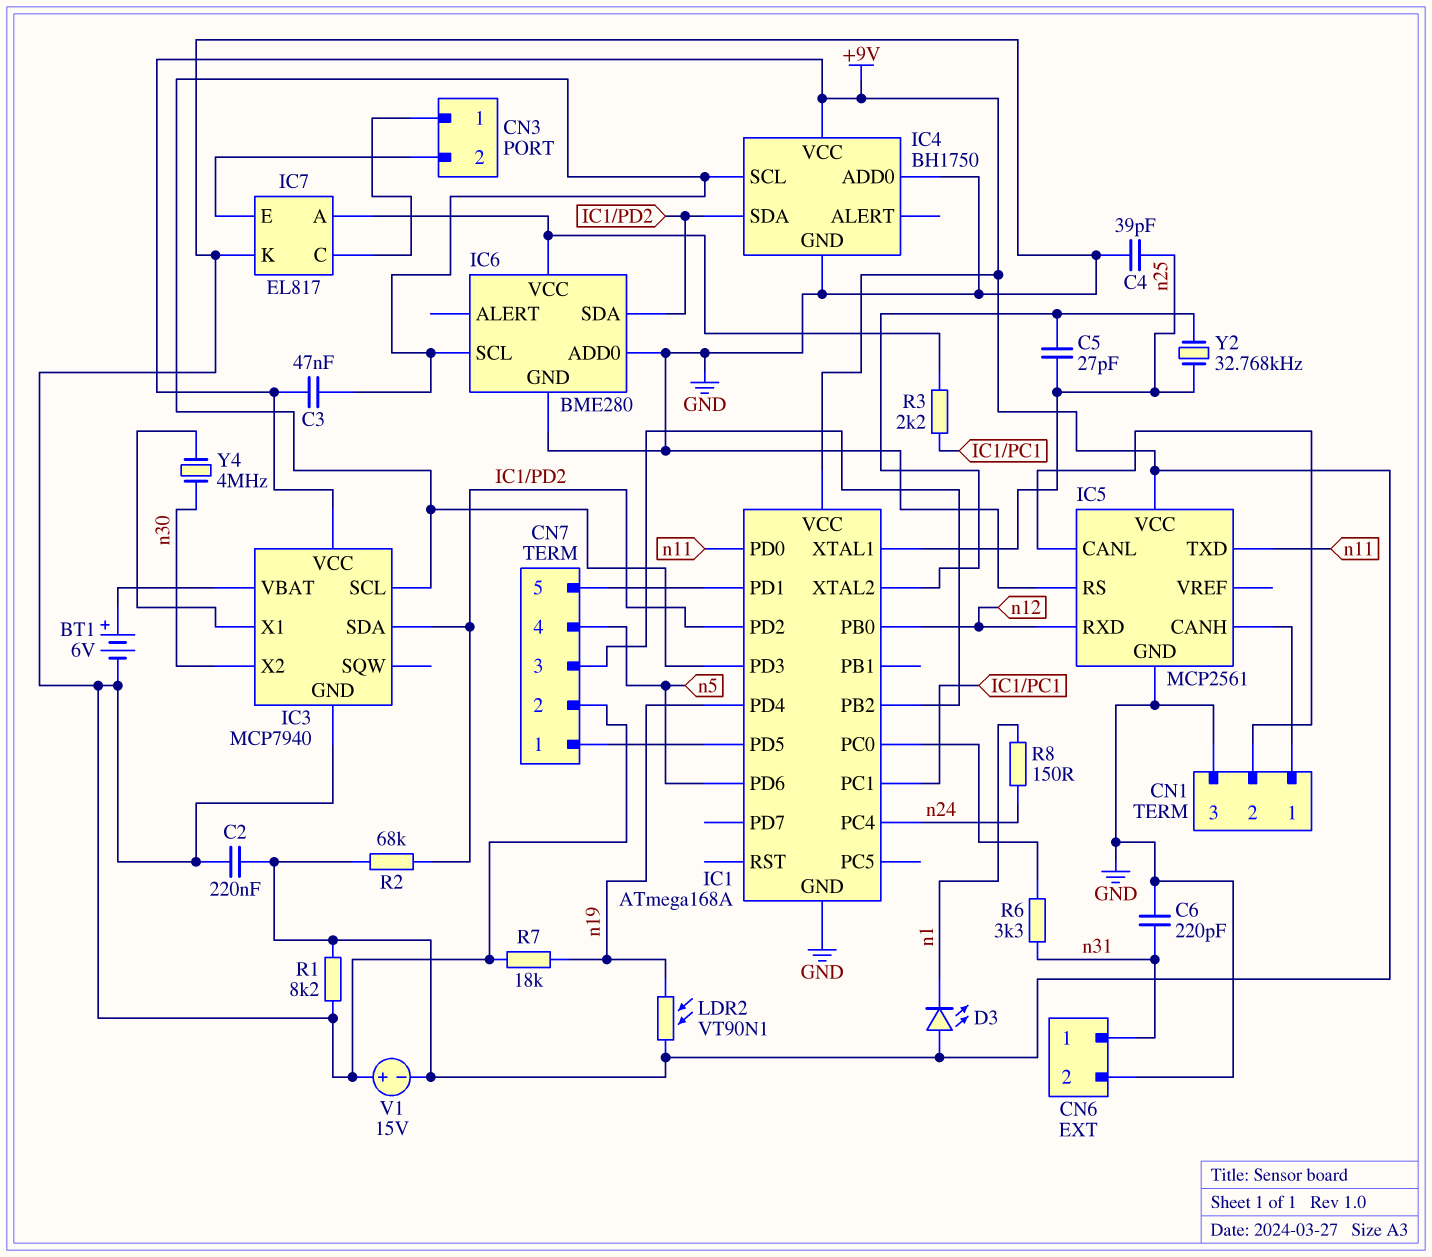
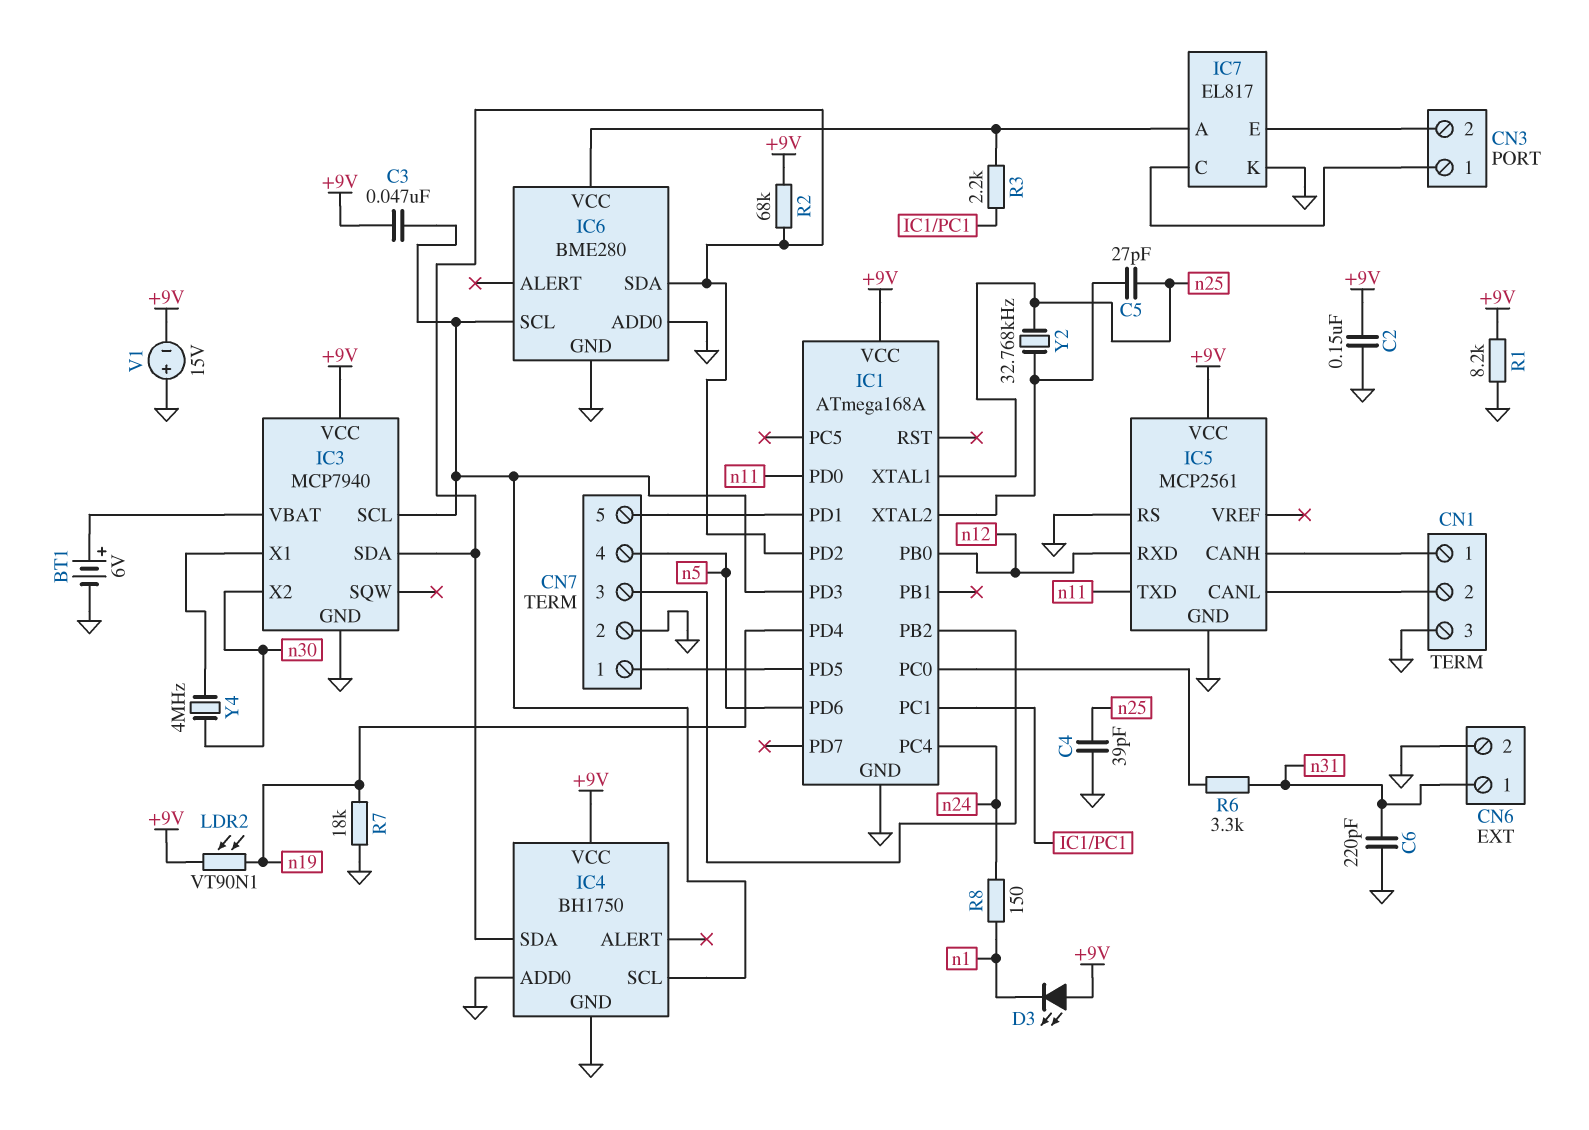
C2: 220nF (+9V, GND) -> 150nF (+9V, GND)

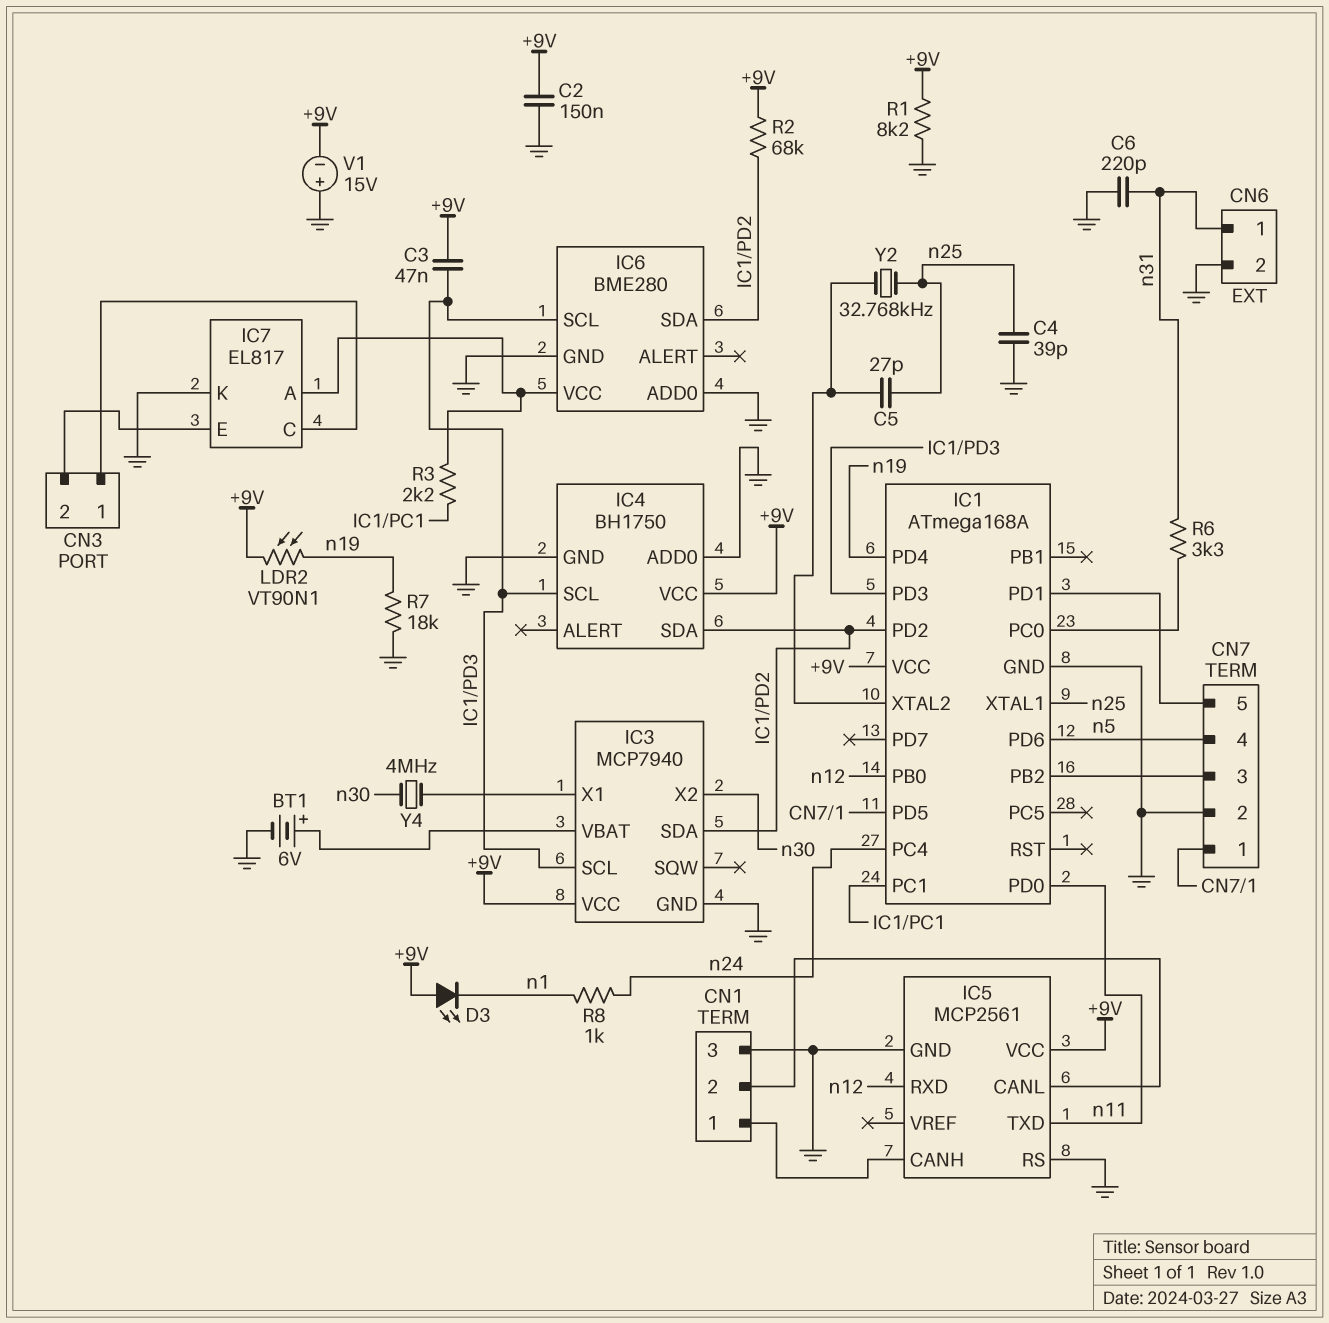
R8: 150 (n1, n24) -> 1k (n1, n24)

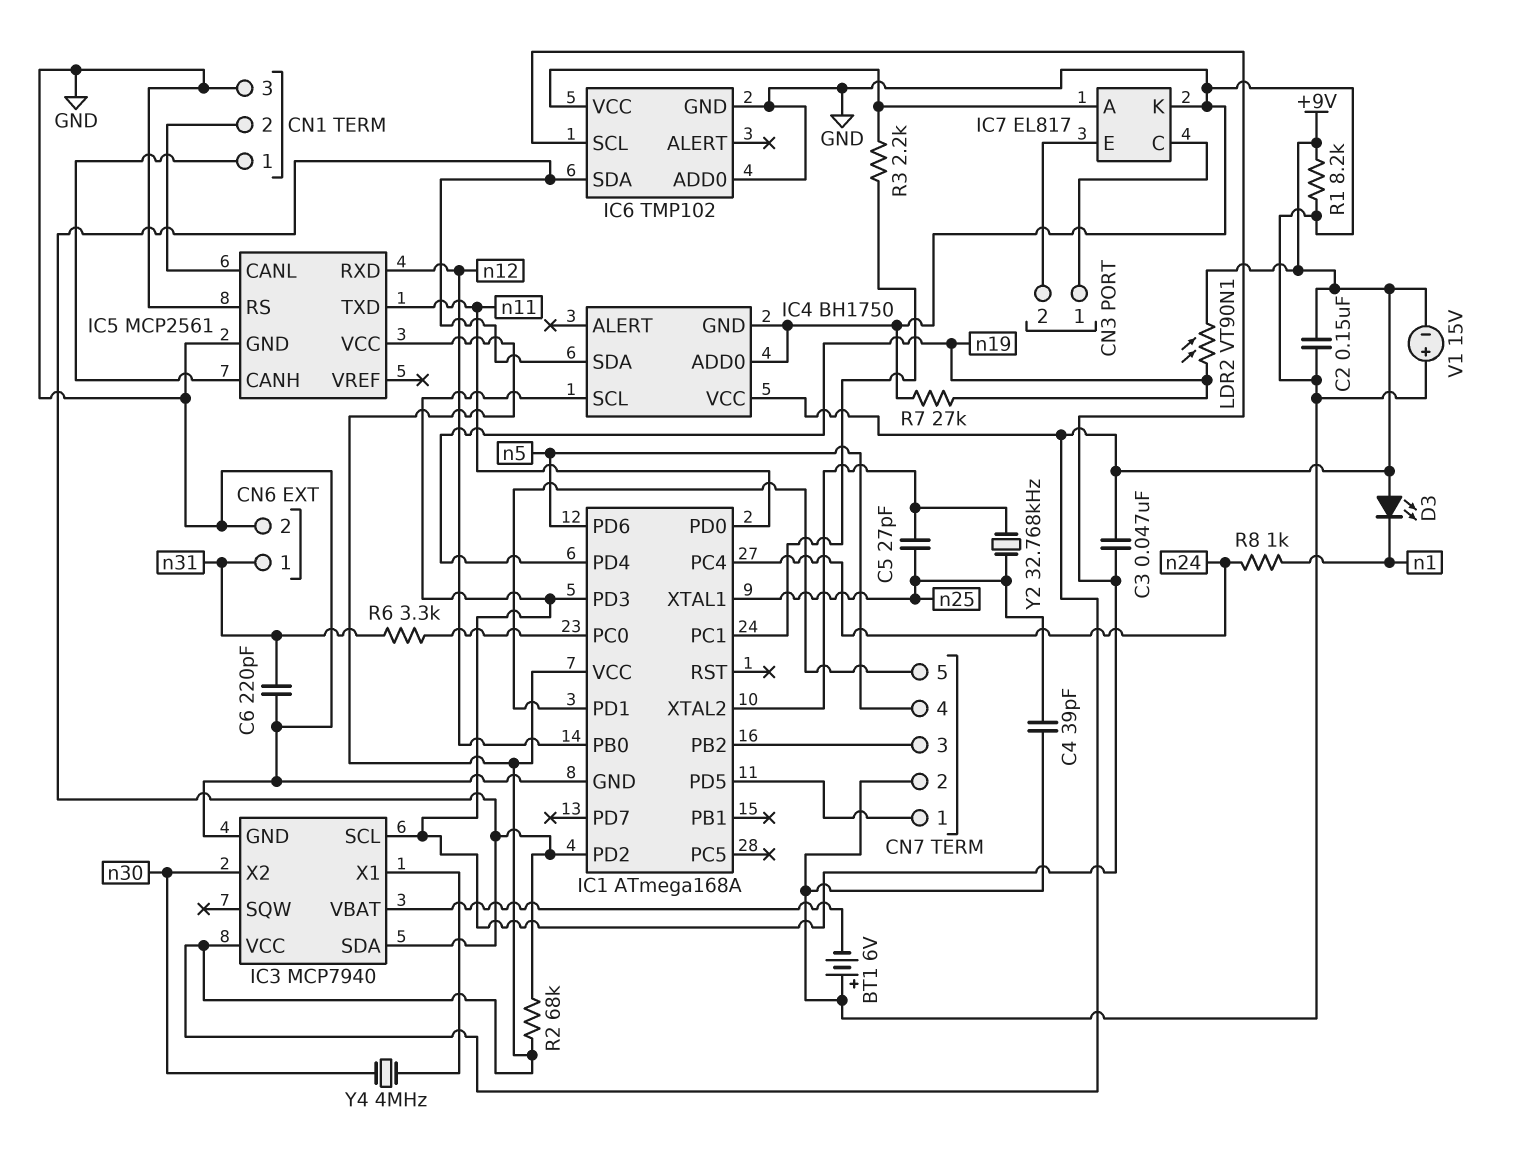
BT1: 6V (plus IC3/VBAT, minus GND) -> 6V (plus GND, minus IC3/VBAT)
IC6: BME280 -> TMP102
R7: 18k (GND, n19) -> 27k (GND, n19)

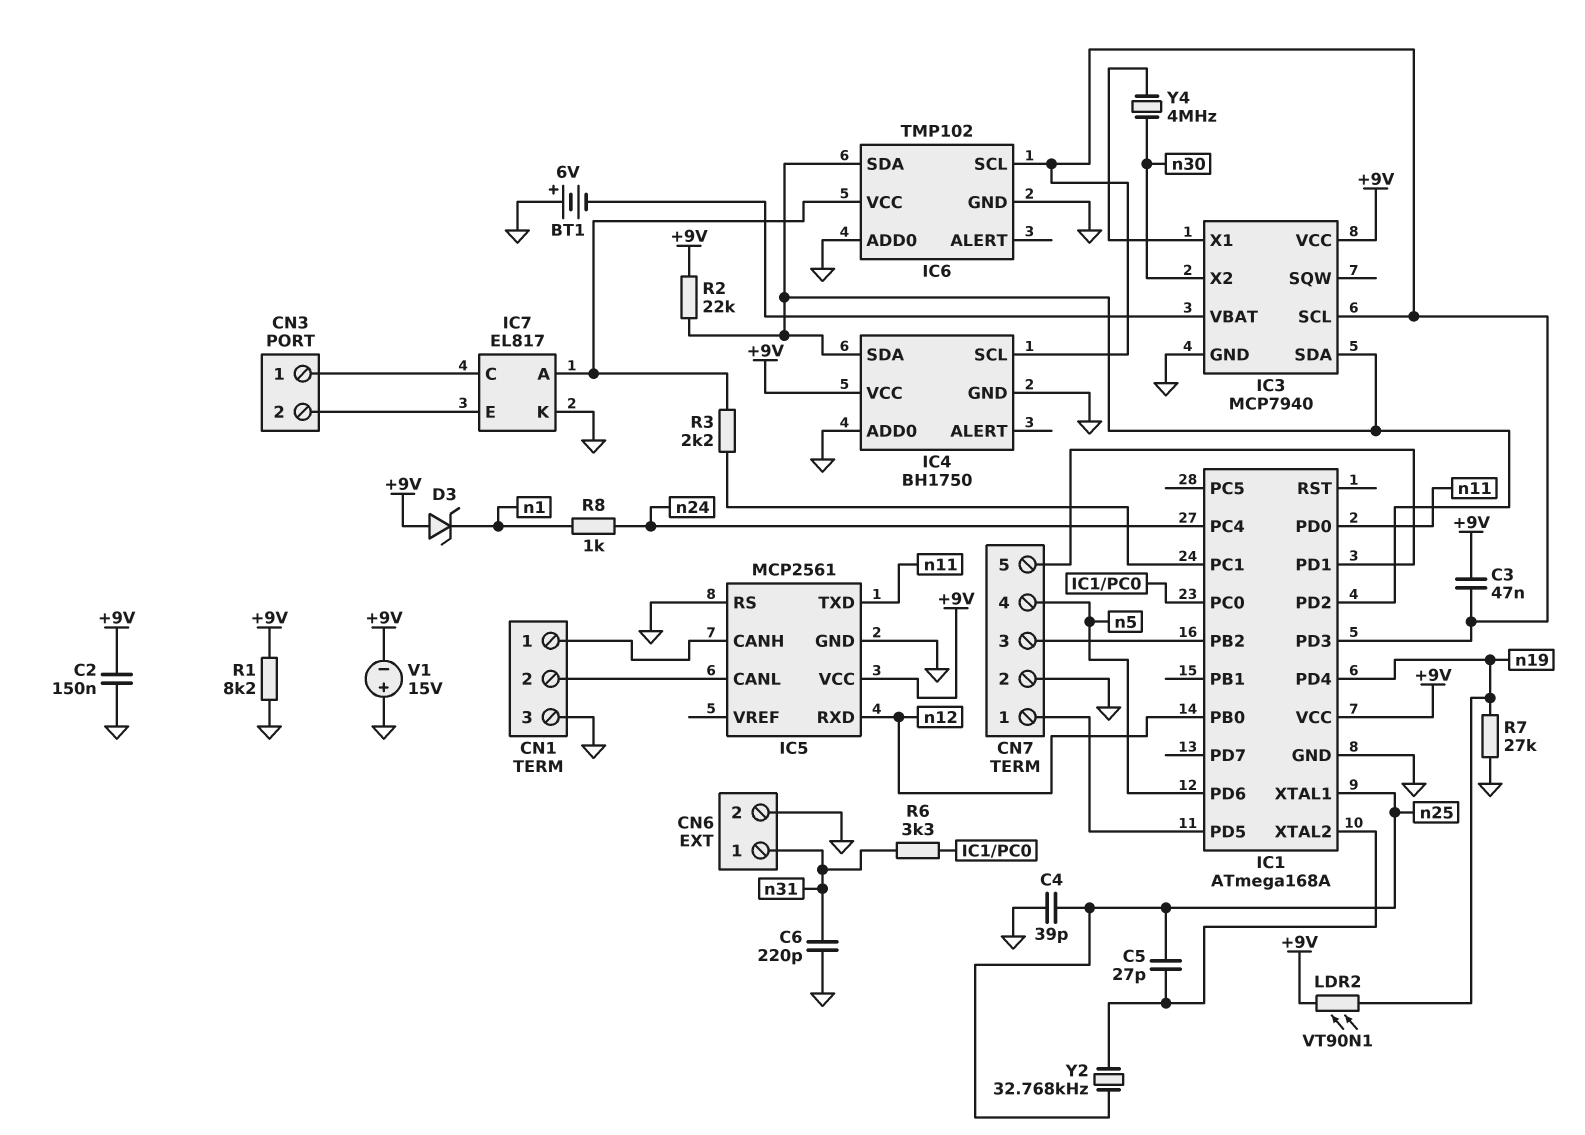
D3: LED (A +9V, K n1) -> zener (A +9V, K n1)
R2: 68k (+9V, IC1/PD2) -> 22k (+9V, IC1/PD2)

